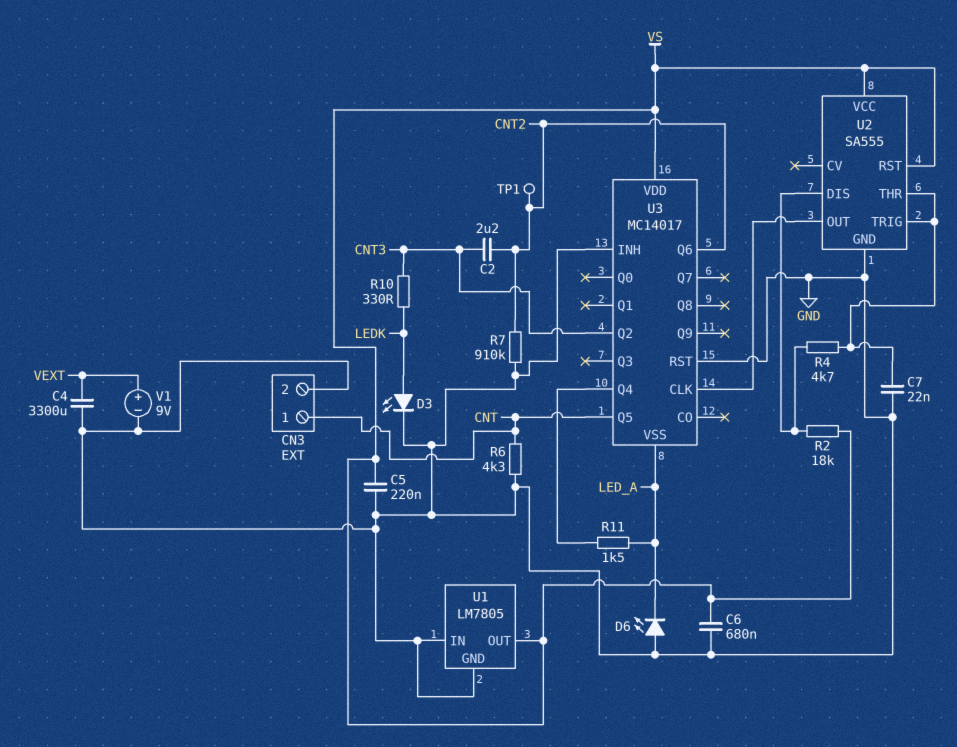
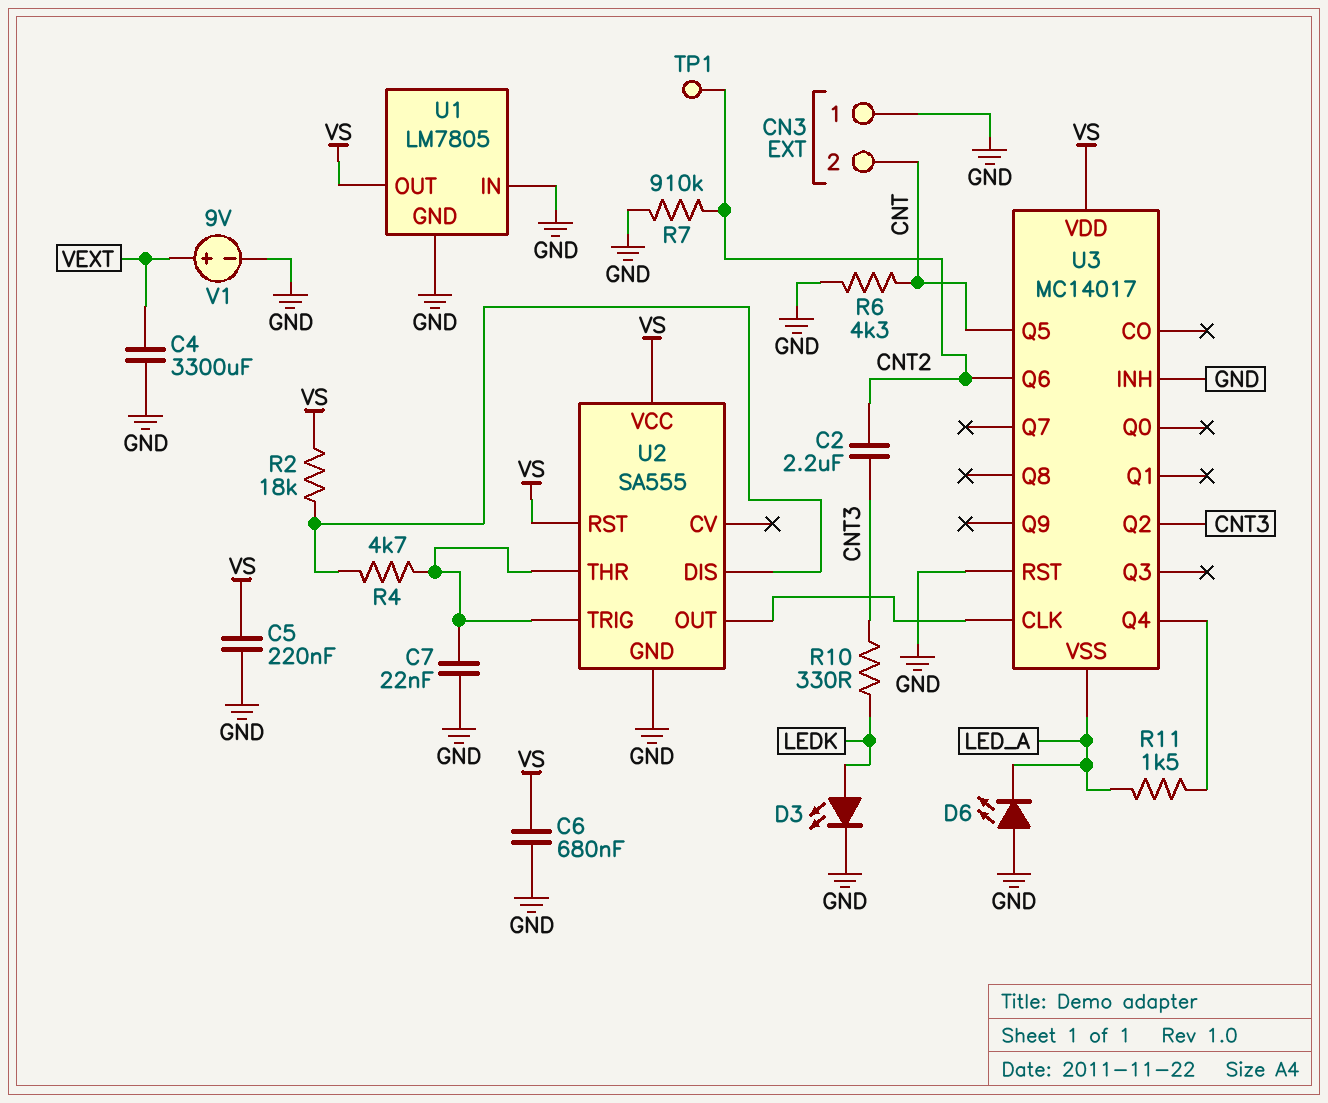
CN3 pin 1: CNT -> GND
CN3 pin 2: GND -> CNT

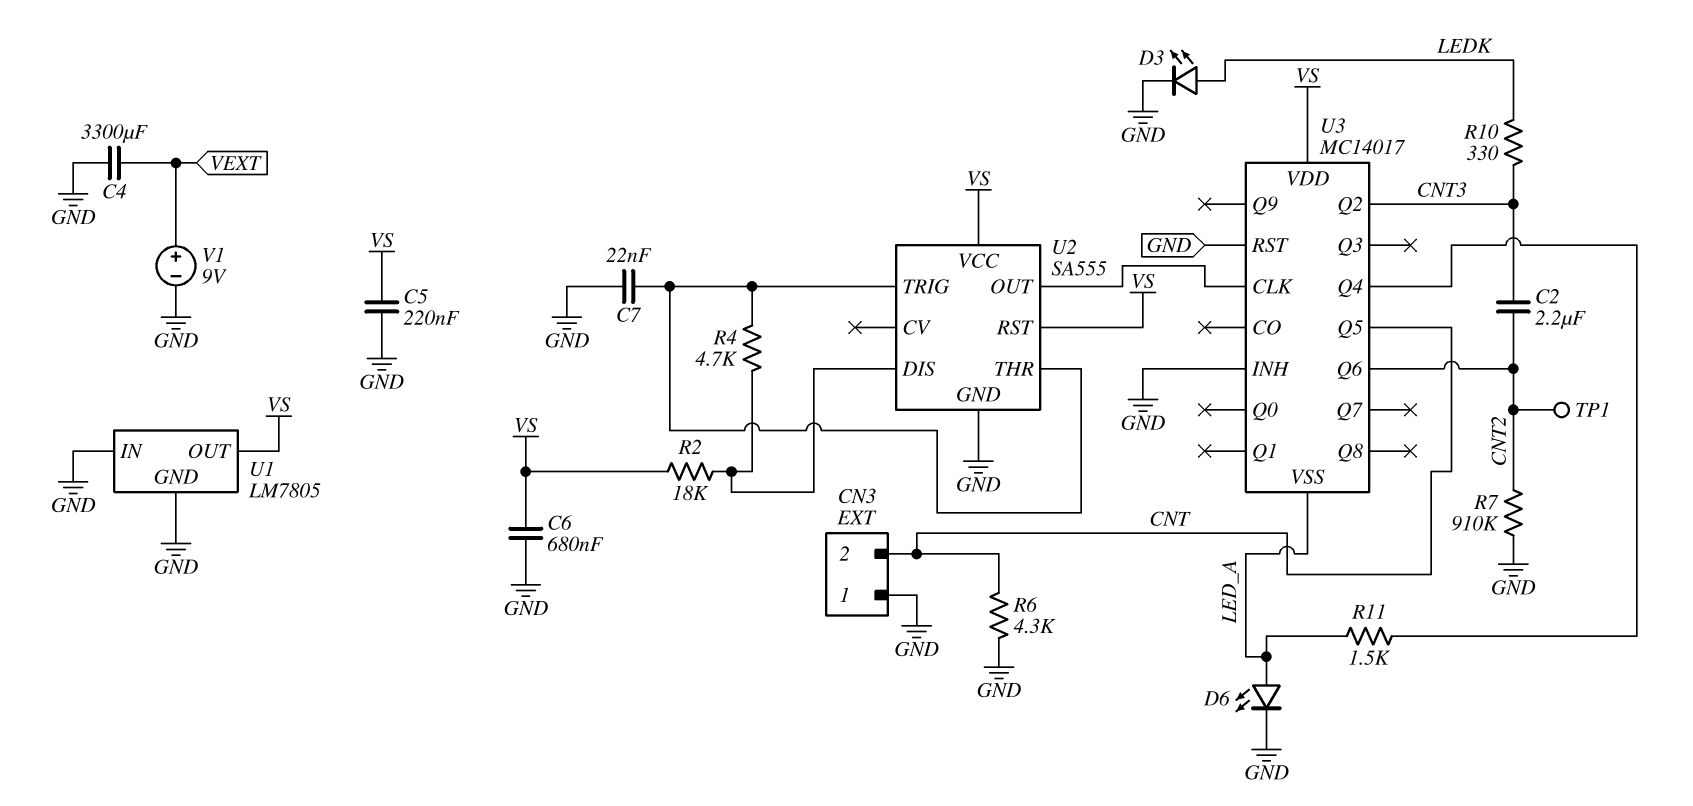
D6: LED (A GND, K LED_A) -> LED (A LED_A, K GND)

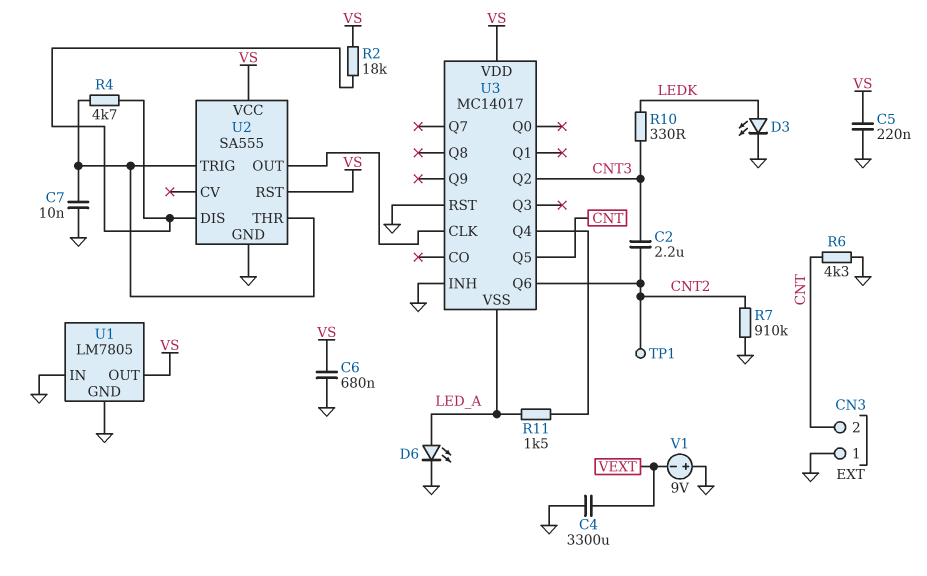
C7: 22nF (GND, U2/THR) -> 10nF (GND, U2/THR)
V1: 9V (plus VEXT, minus GND) -> 9V (plus GND, minus VEXT)

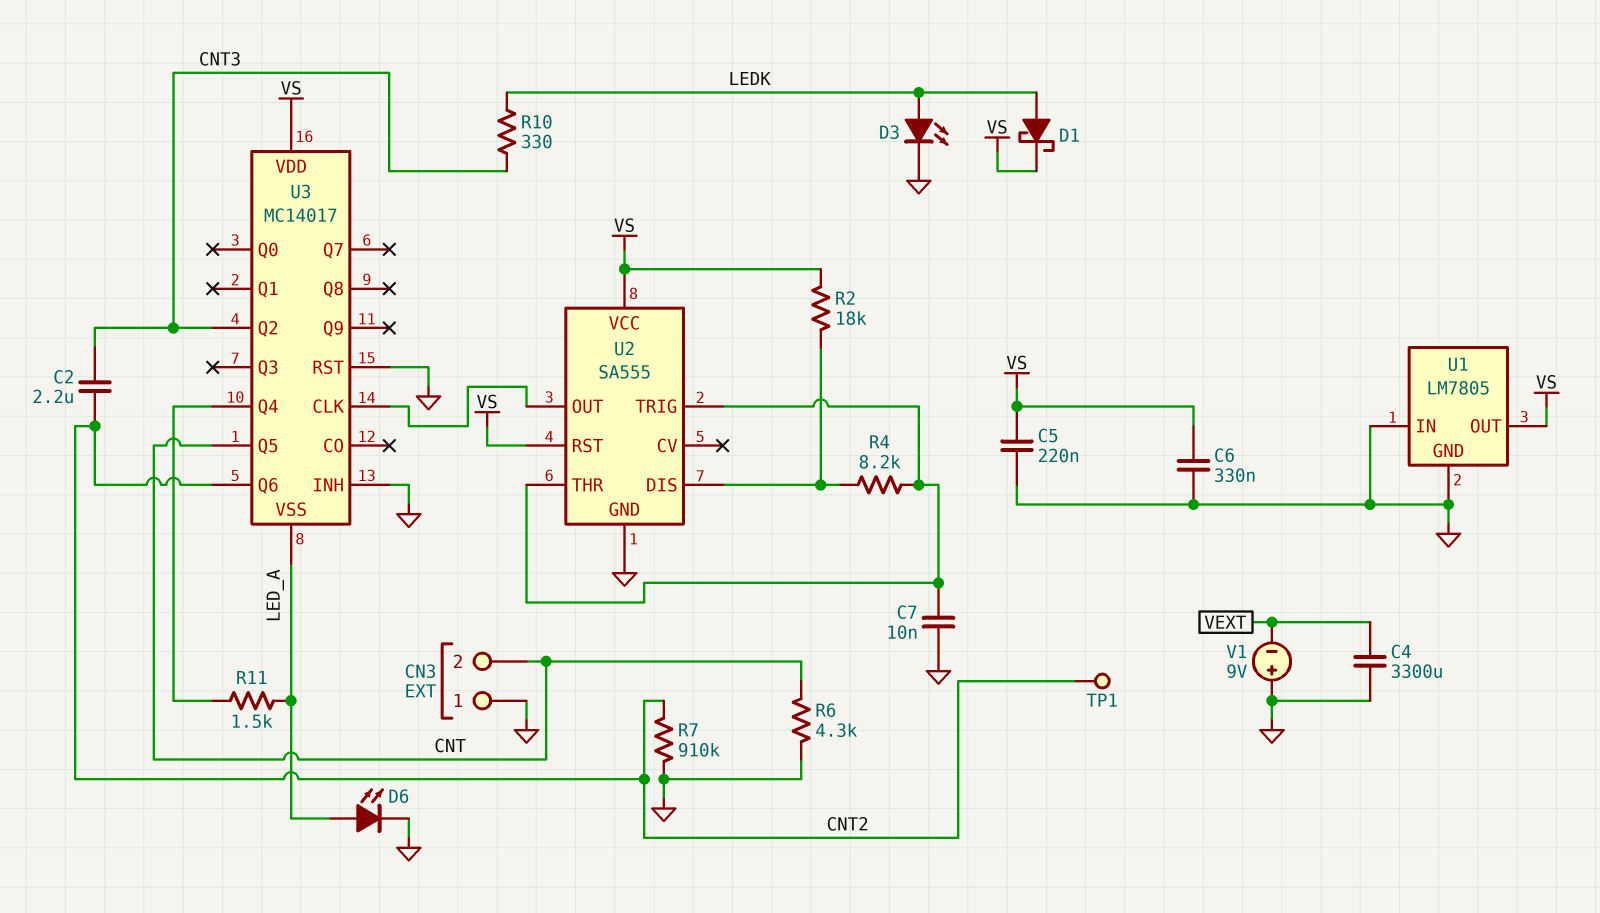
C6: 680nF (GND, VS) -> 330nF (GND, VS)
D1: none -> schottky (A LEDK, K VS)
R4: 4.7k (U2/DIS, U2/THR) -> 8.2k (U2/DIS, U2/THR)

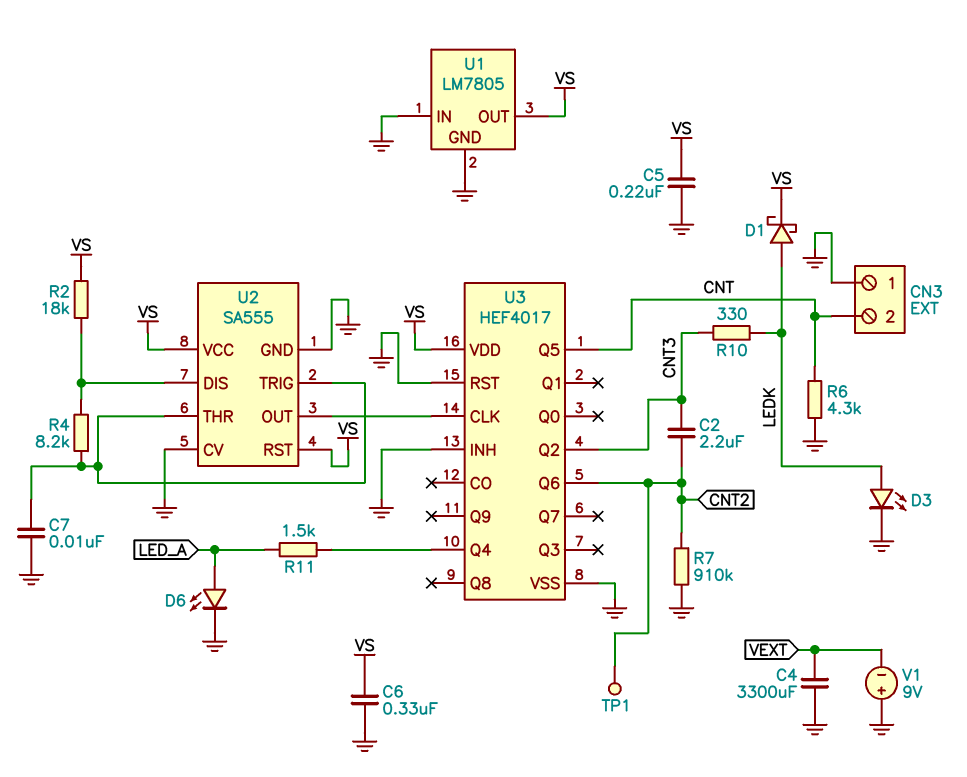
U2 pin CV: none -> GND
U3: MC14017 -> HEF4017
U3 pin VSS: LED_A -> GND

